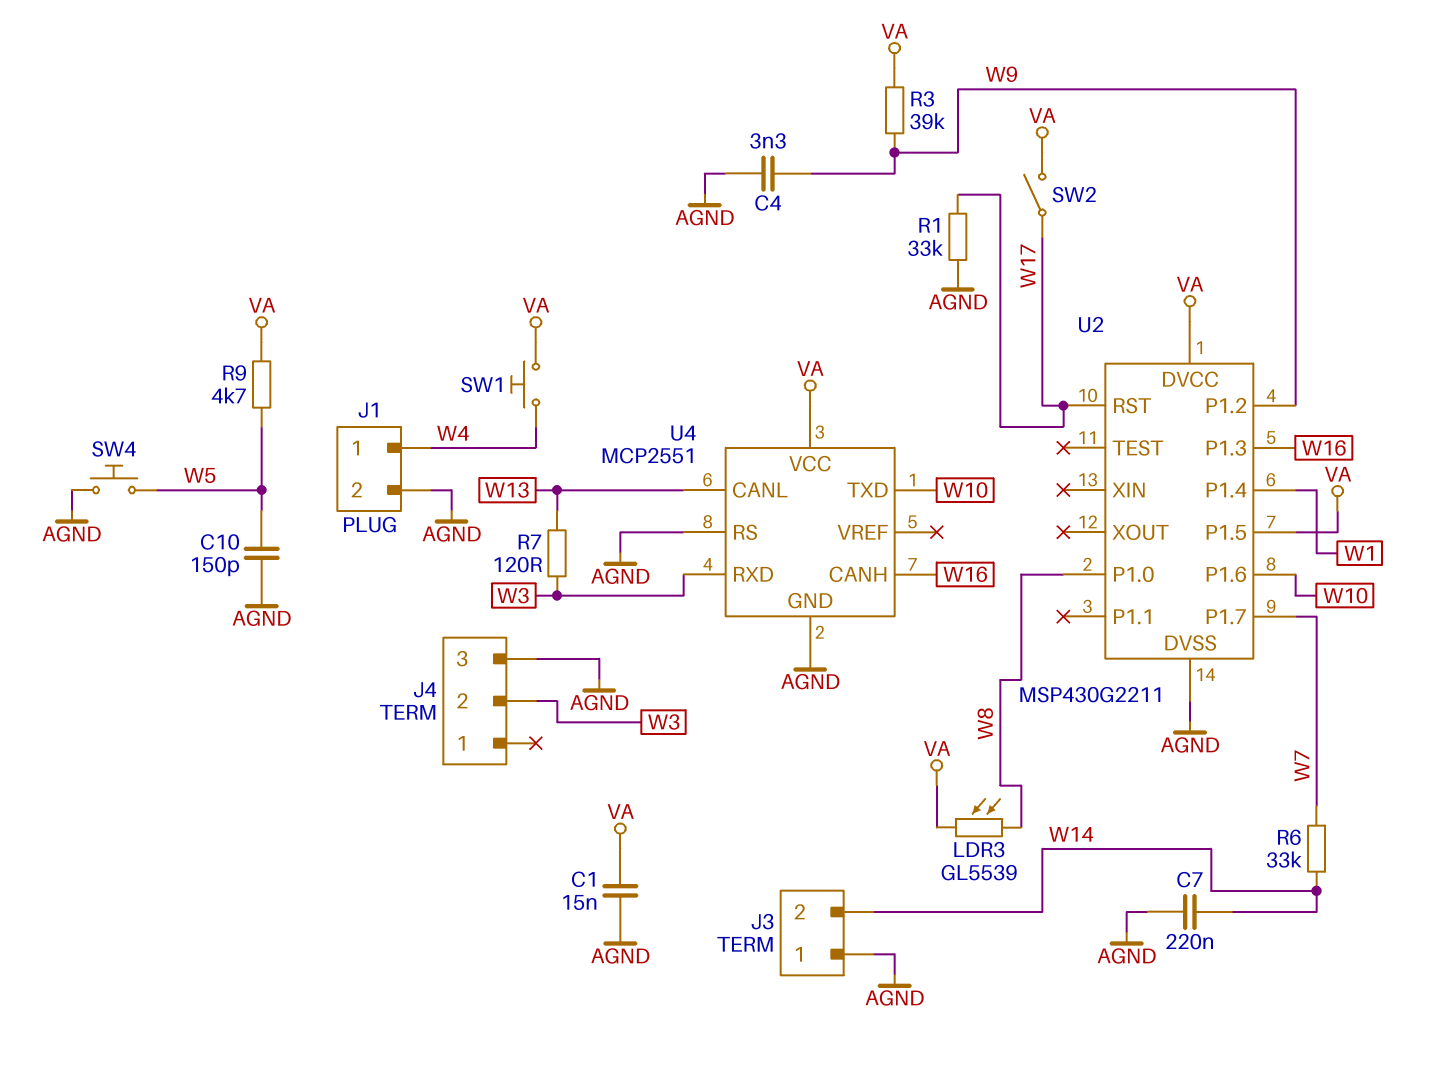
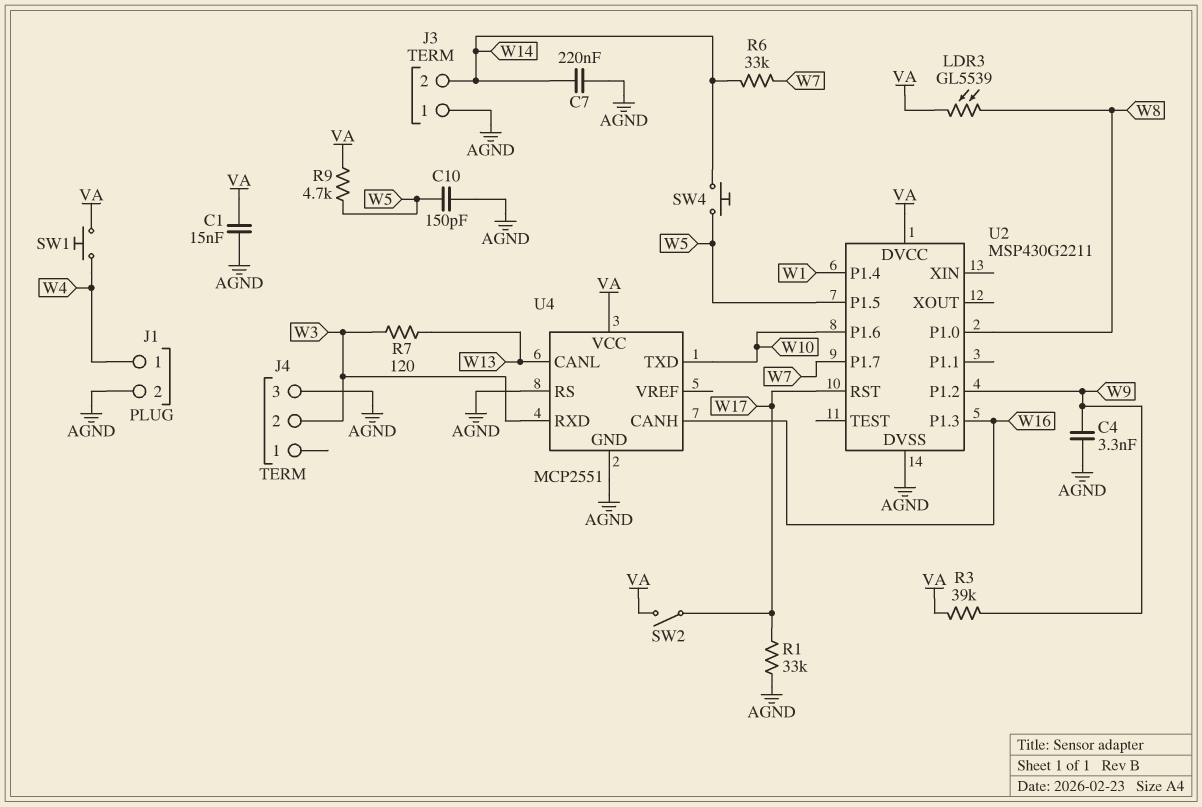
SW4: button (AGND, W5) -> button (W5, W14)
U2 pin P1.5: VA -> W5

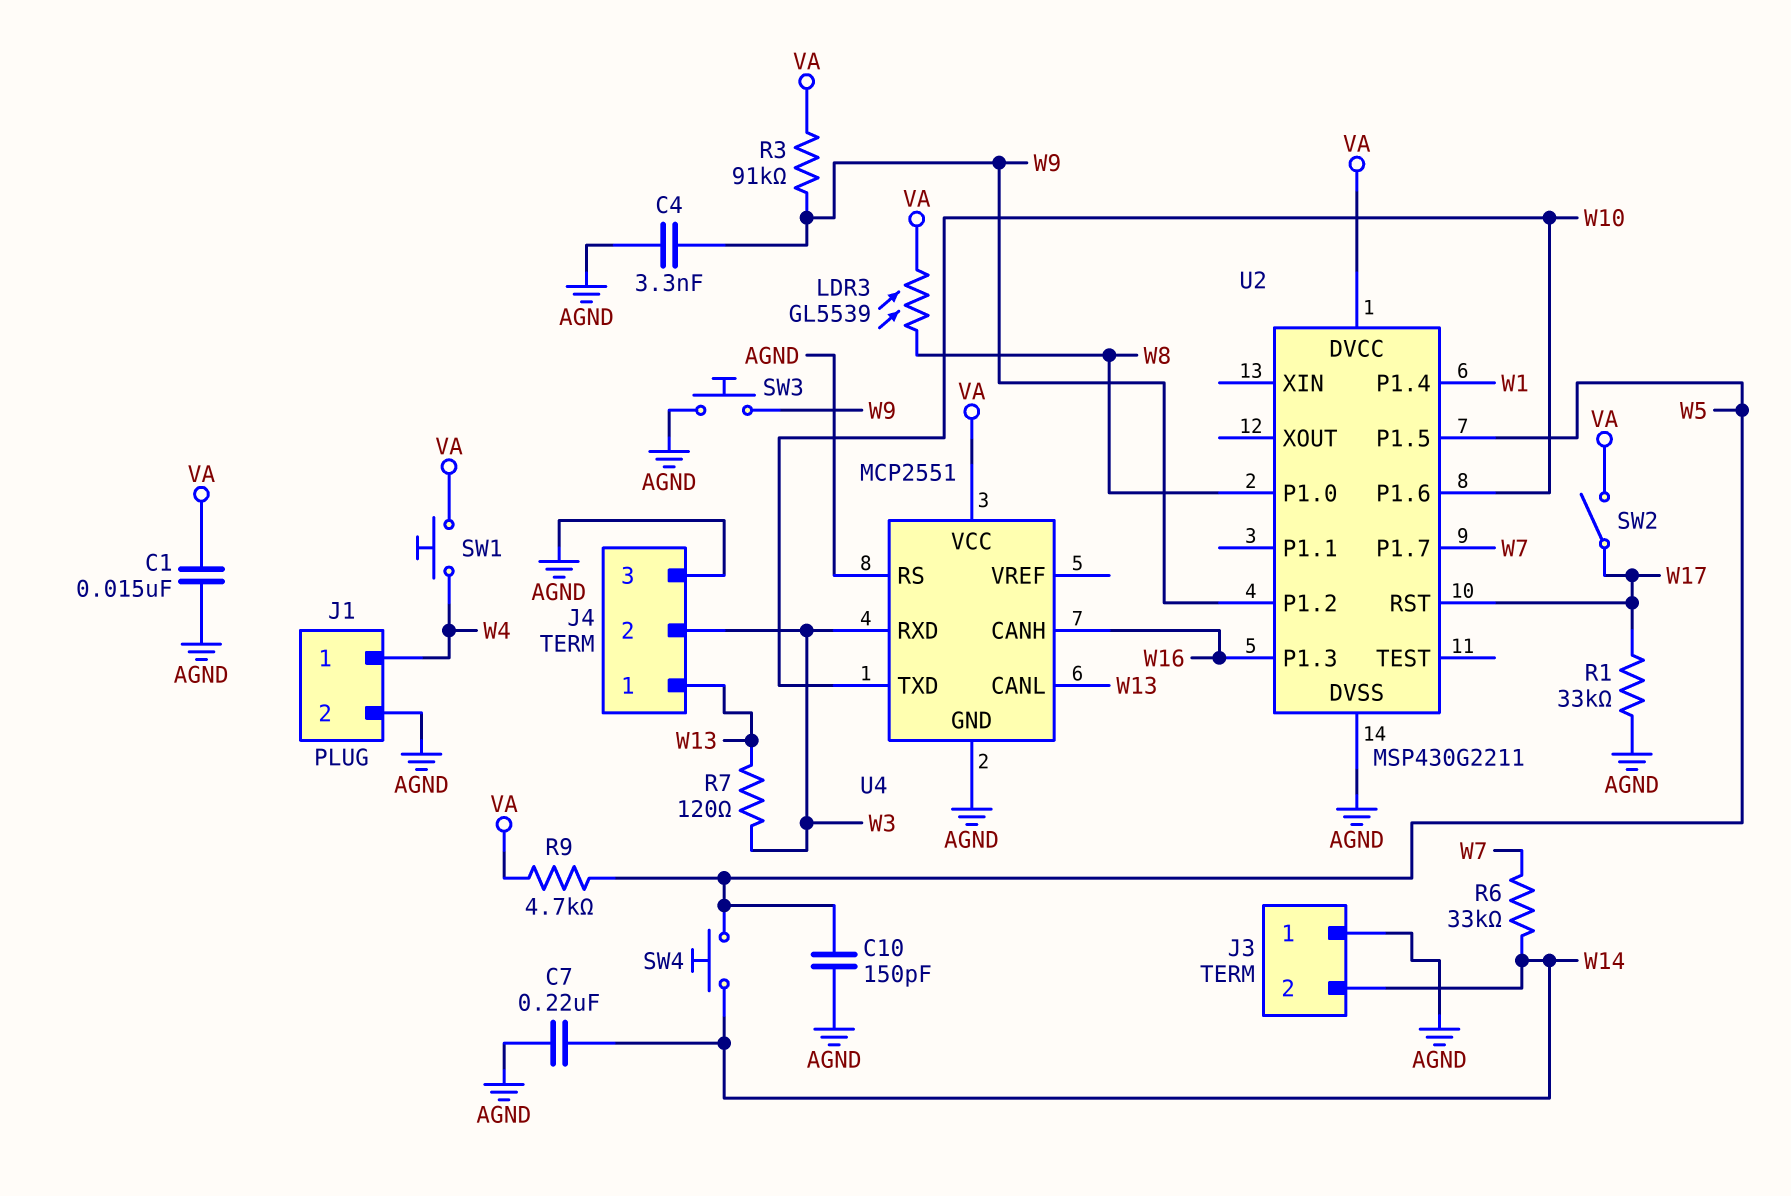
J4 pin 1: none -> W13
R3: 39k (VA, W9) -> 91k (VA, W9)
SW3: none -> button (AGND, W9)

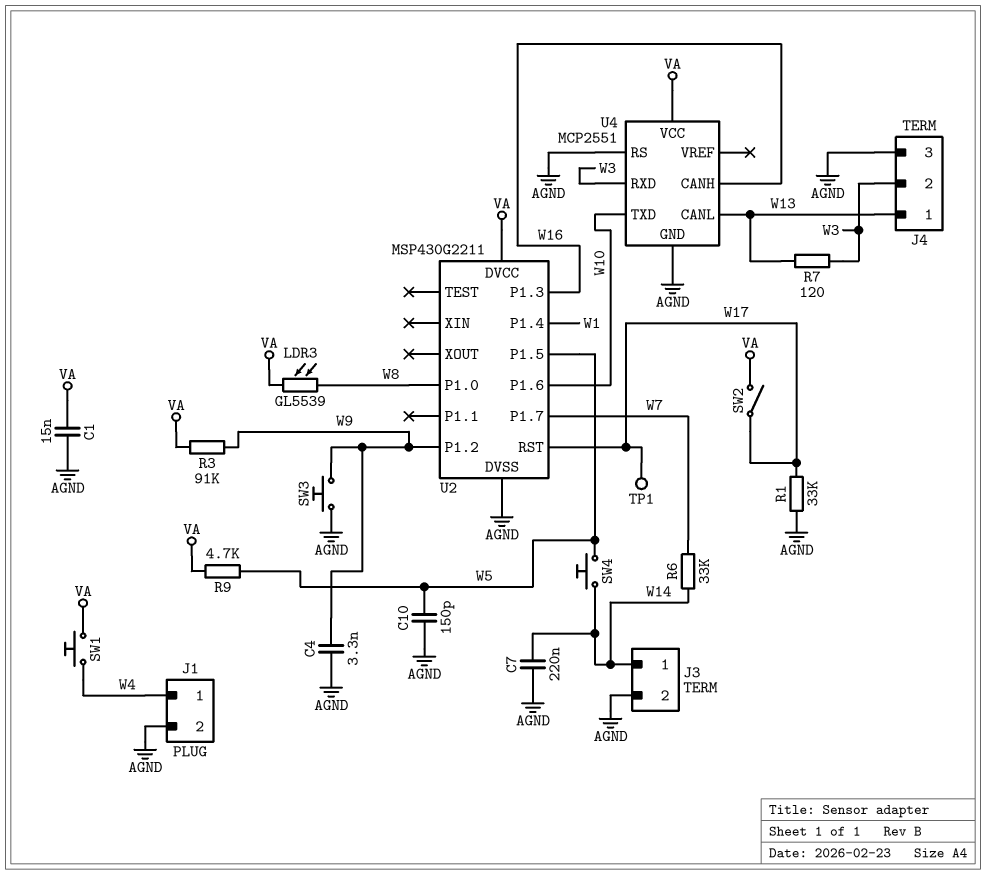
J3 pin 1: AGND -> W14
J3 pin 2: W14 -> AGND
TP1: none -> test point (W17)

